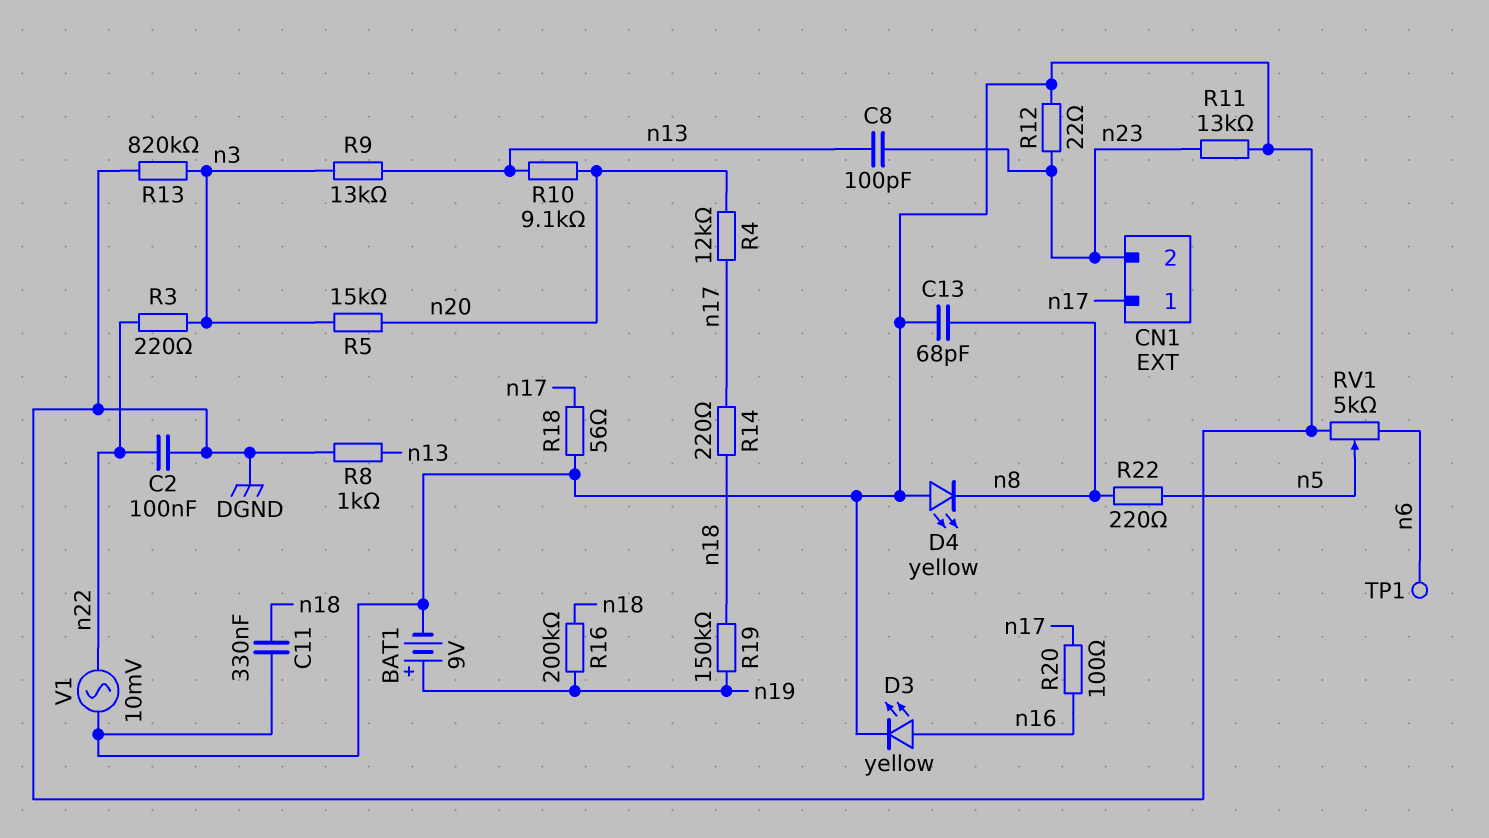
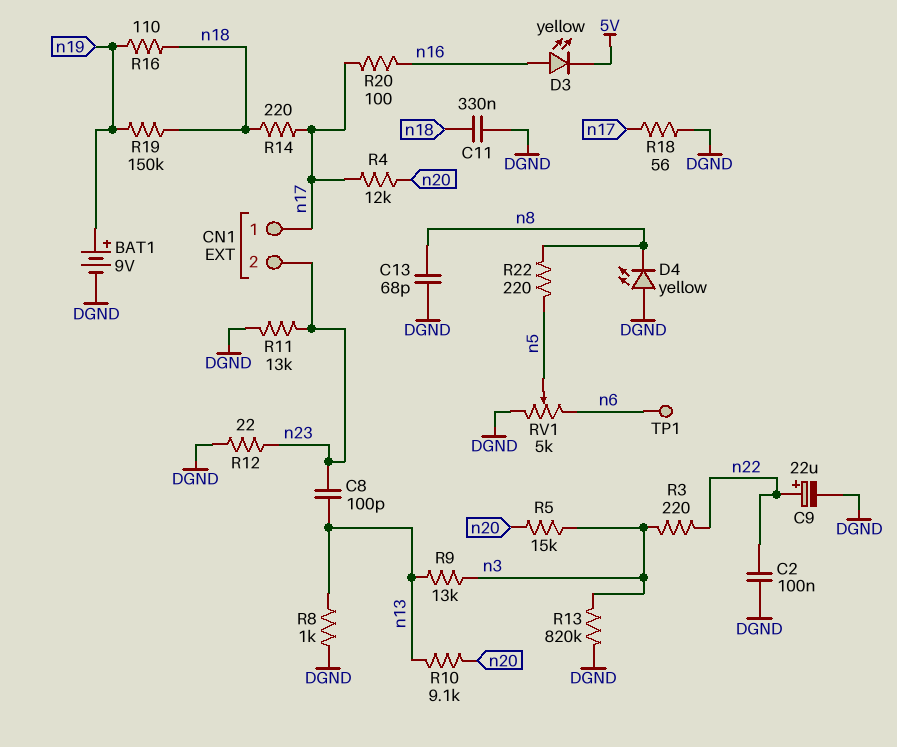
C9: none -> 22uF (plus n22, minus DGND)
D3: LED yellow (A n16, K DGND) -> LED yellow (A n16, K 5V)
R16: 200k (n18, n19) -> 110 (n18, n19)
V1: AC 10mV (DGND, n22) -> none

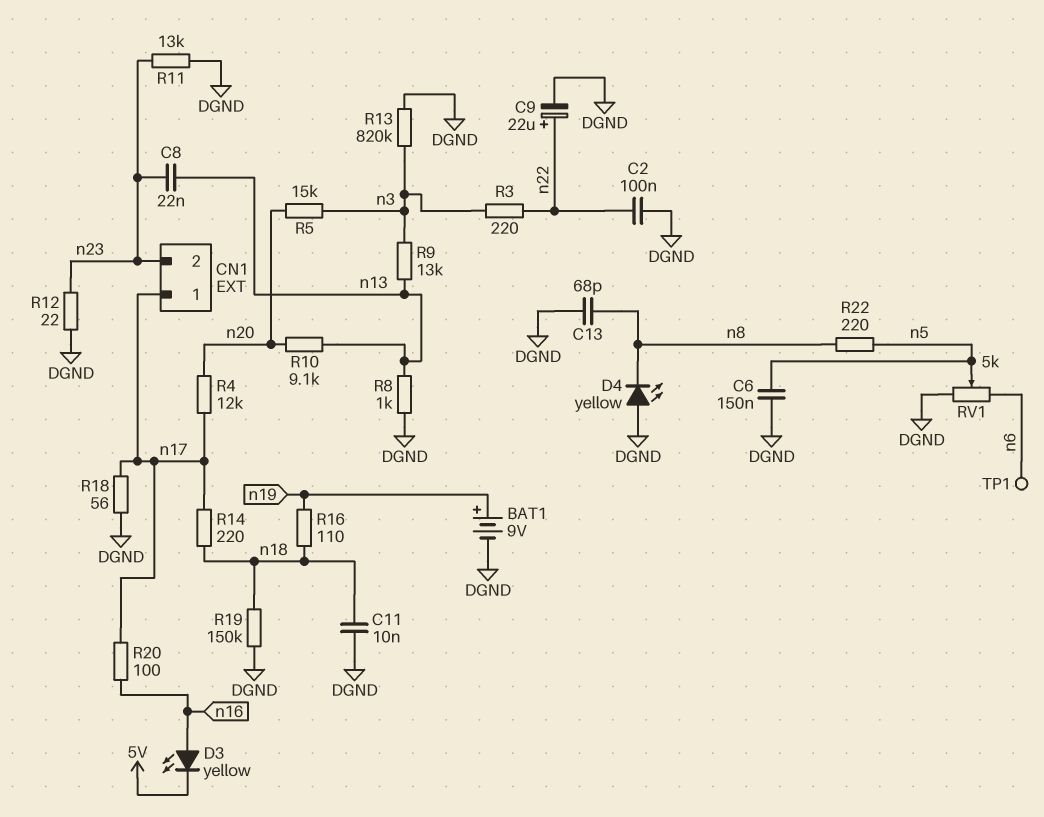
C6: none -> 150nF (DGND, n5)
C8: 100pF (n13, n23) -> 22nF (n13, n23)
C11: 330nF (DGND, n18) -> 10nF (DGND, n18)
R19: 150k (n18, n19) -> 150k (DGND, n18)

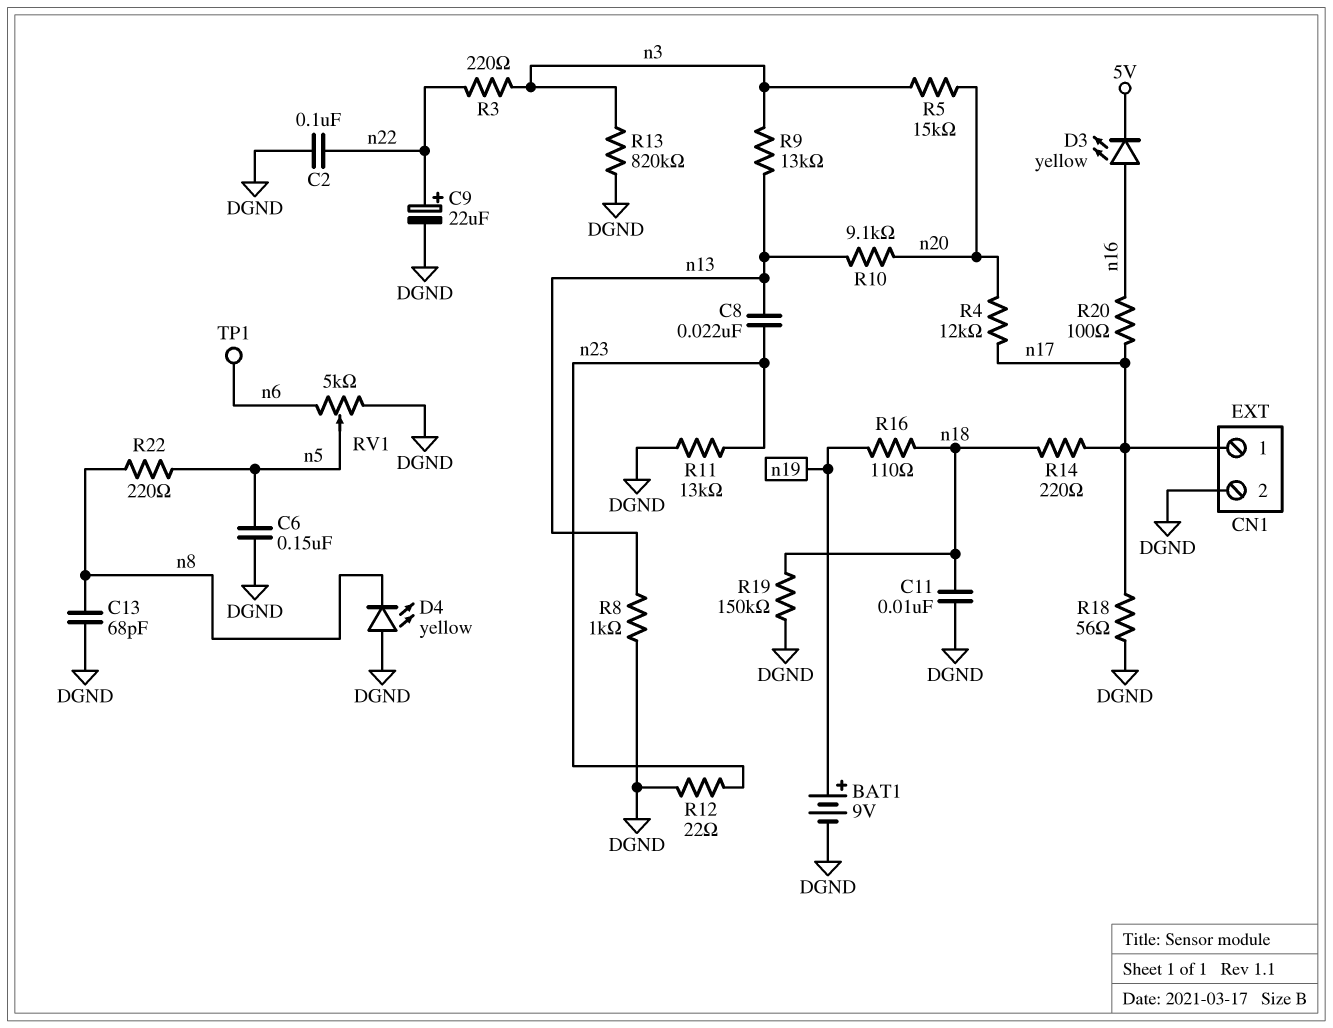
CN1 pin 2: n23 -> DGND

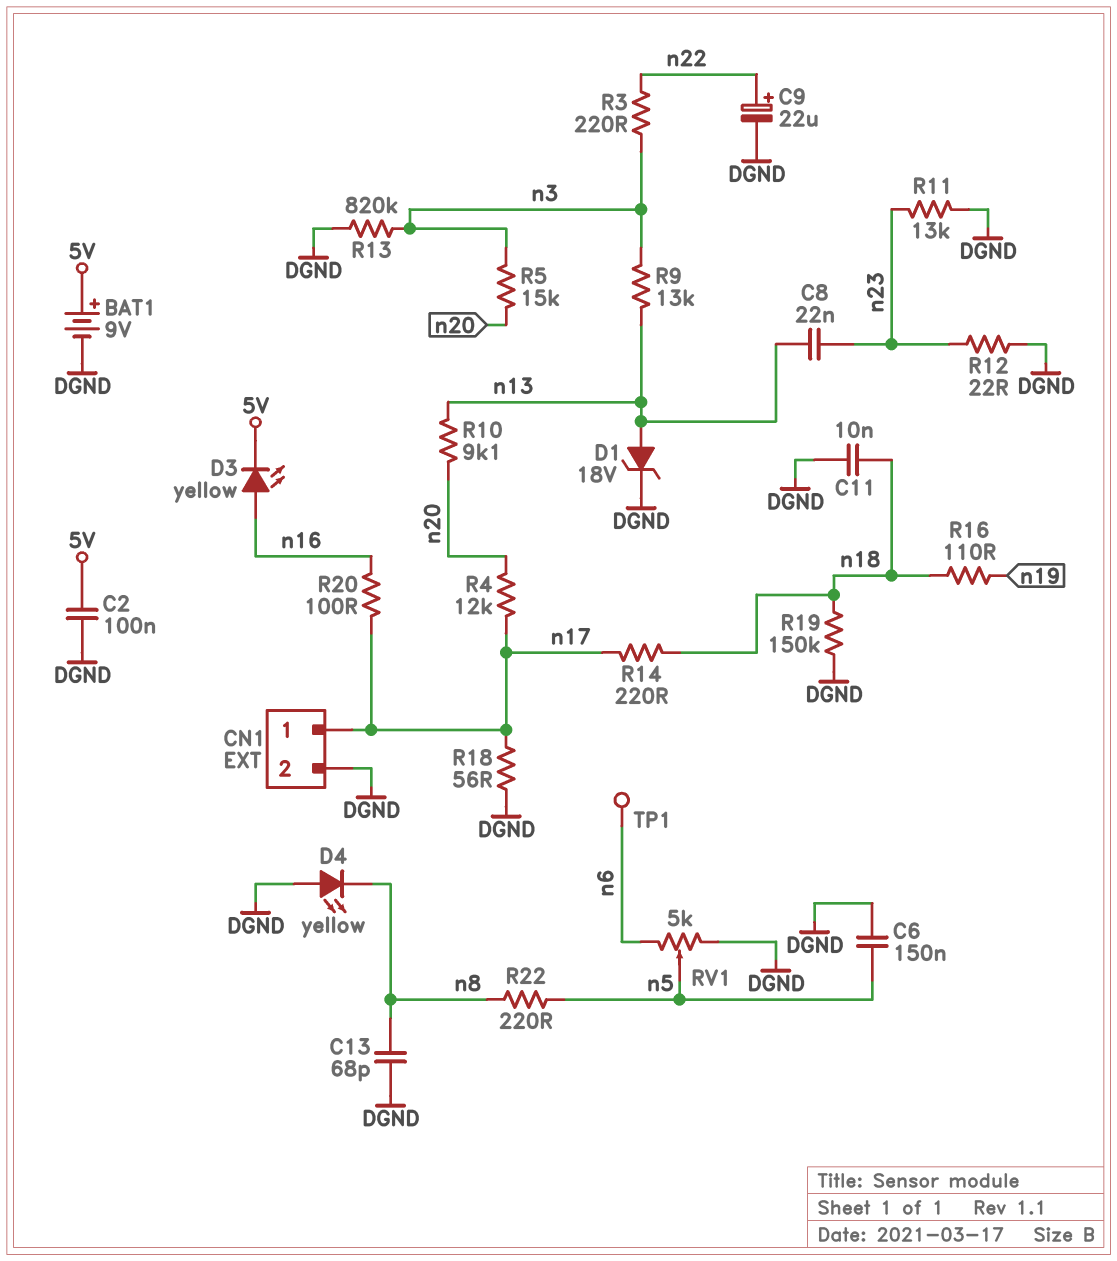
BAT1: 9V (plus n19, minus DGND) -> 9V (plus 5V, minus DGND)
C2: 100nF (DGND, n22) -> 100nF (5V, DGND)
D1: none -> zener 18V (A n13, K DGND)
R8: 1k (DGND, n13) -> none

